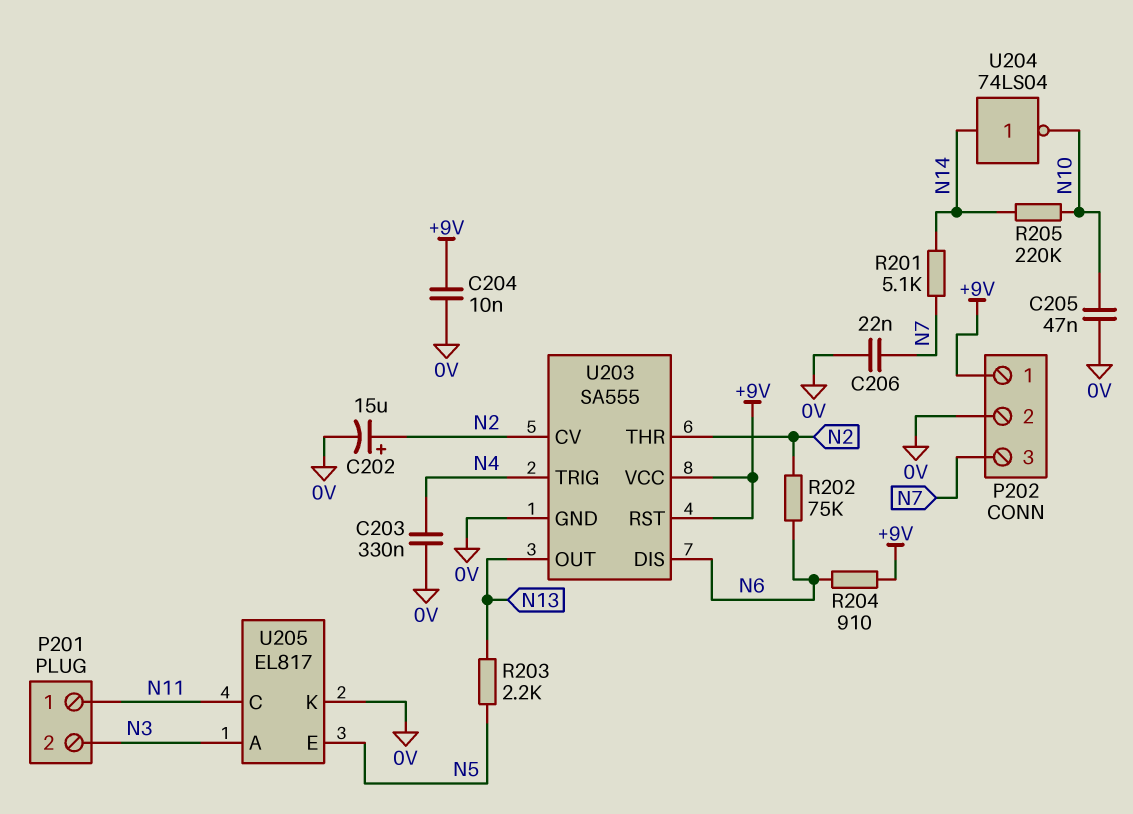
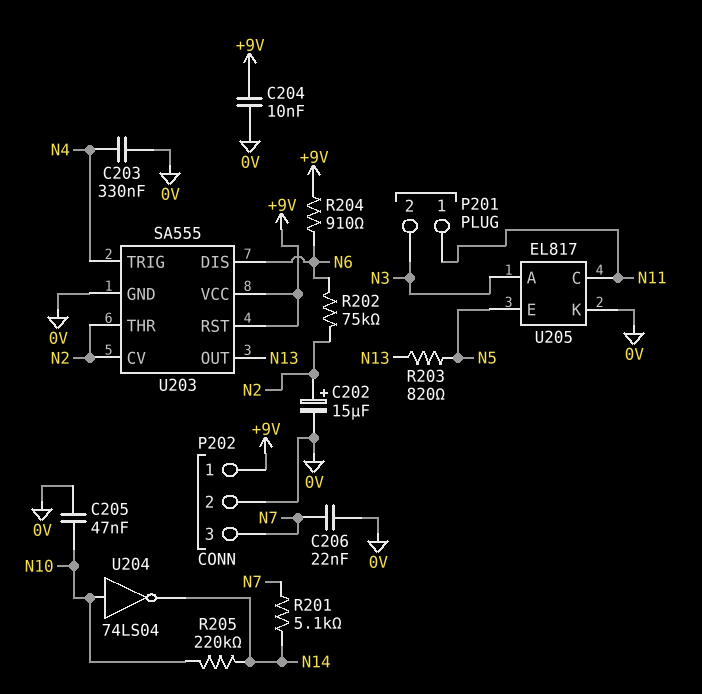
R203: 2.2k (N5, N13) -> 820 (N5, N13)
U204: NOT 74LS04 (in N14, out N10) -> NOT 74LS04 (in N10, out N14)

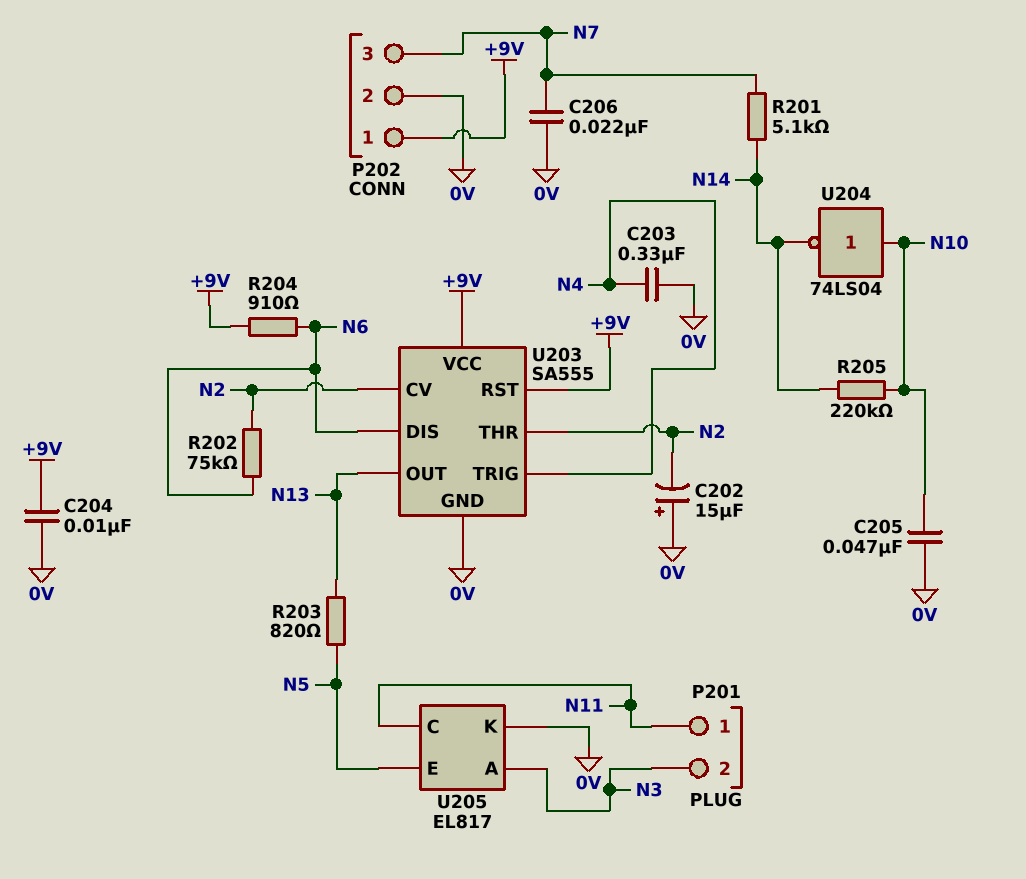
C202: 15uF (plus N2, minus 0V) -> 15uF (plus 0V, minus N2)

